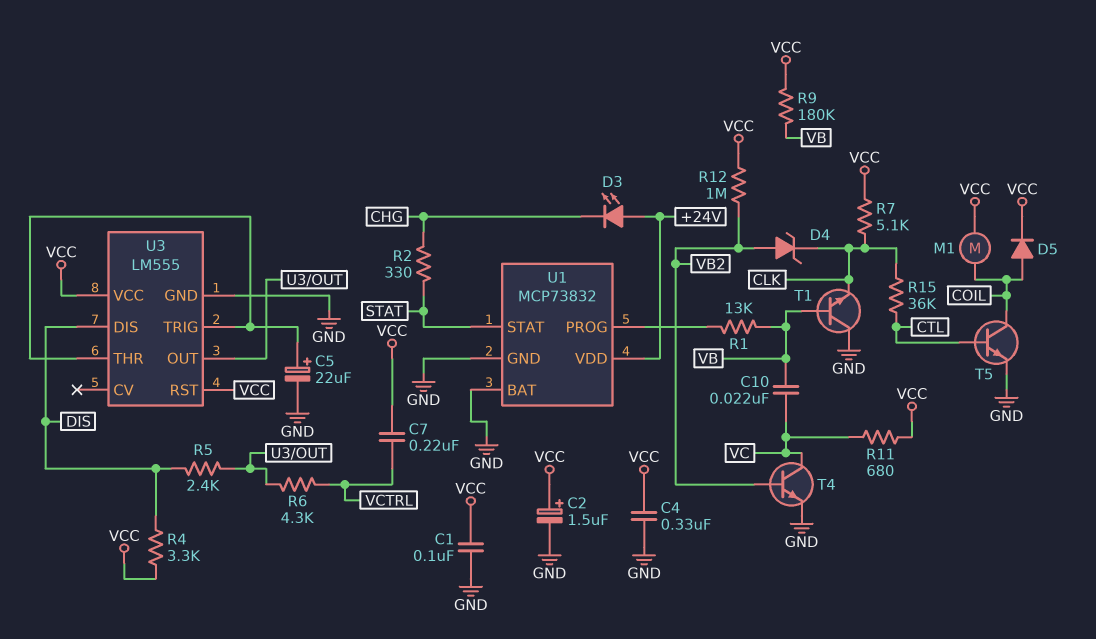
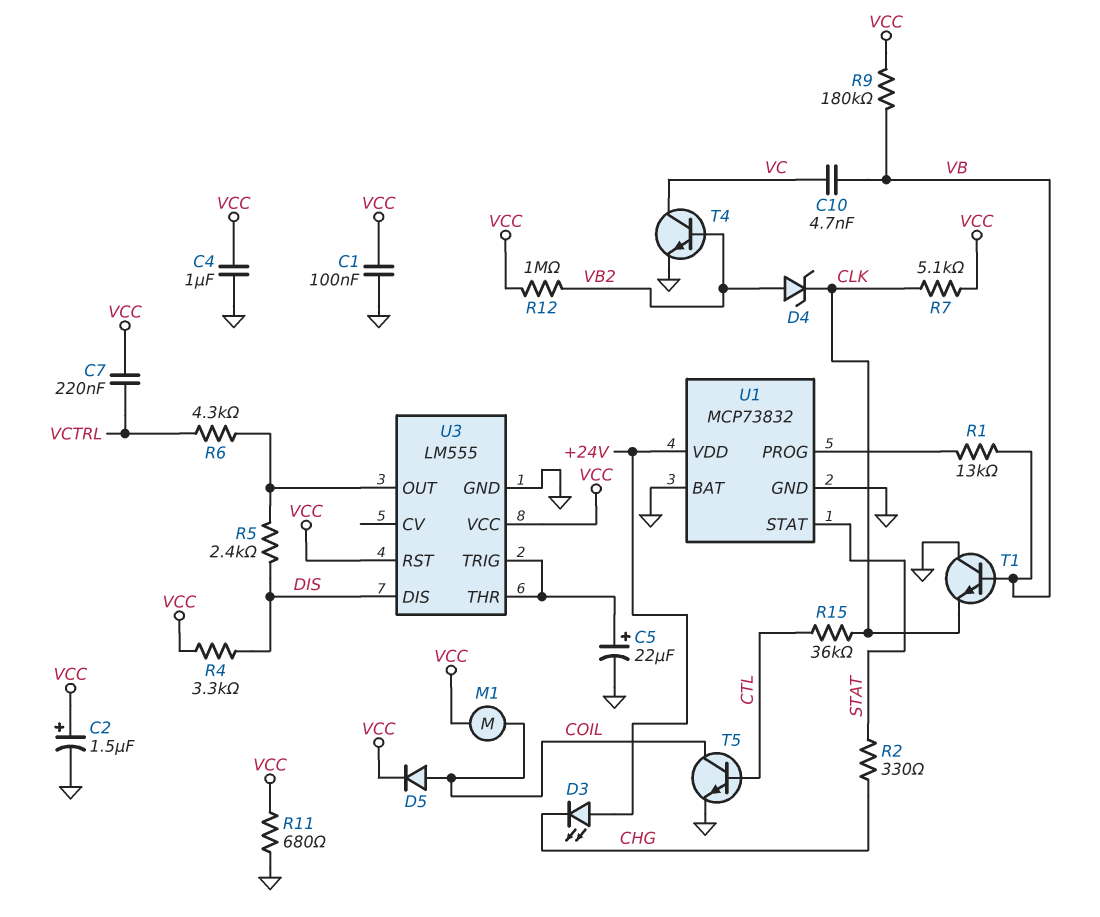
C4: 330nF (GND, VCC) -> 1uF (GND, VCC)
C10: 22nF (VB, VC) -> 4.7nF (VB, VC)
R11: 680 (VC, VCC) -> 680 (GND, VCC)

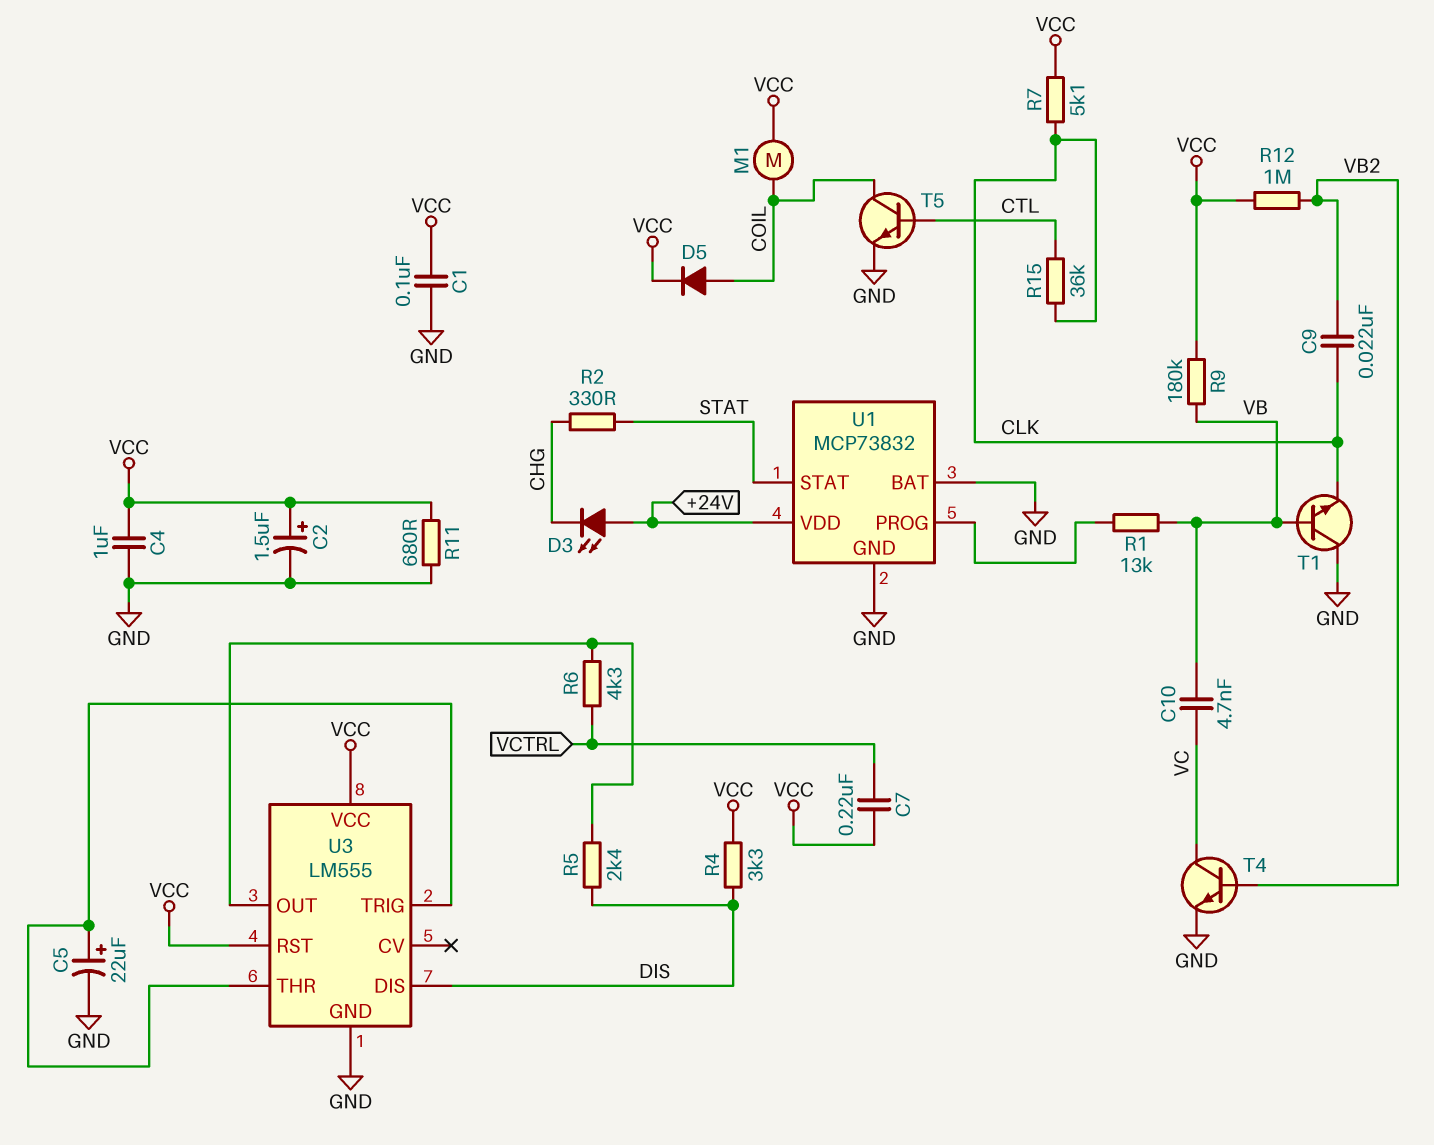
C9: none -> 22nF (CLK, VB2)
D4: zener (A VB2, K CLK) -> none

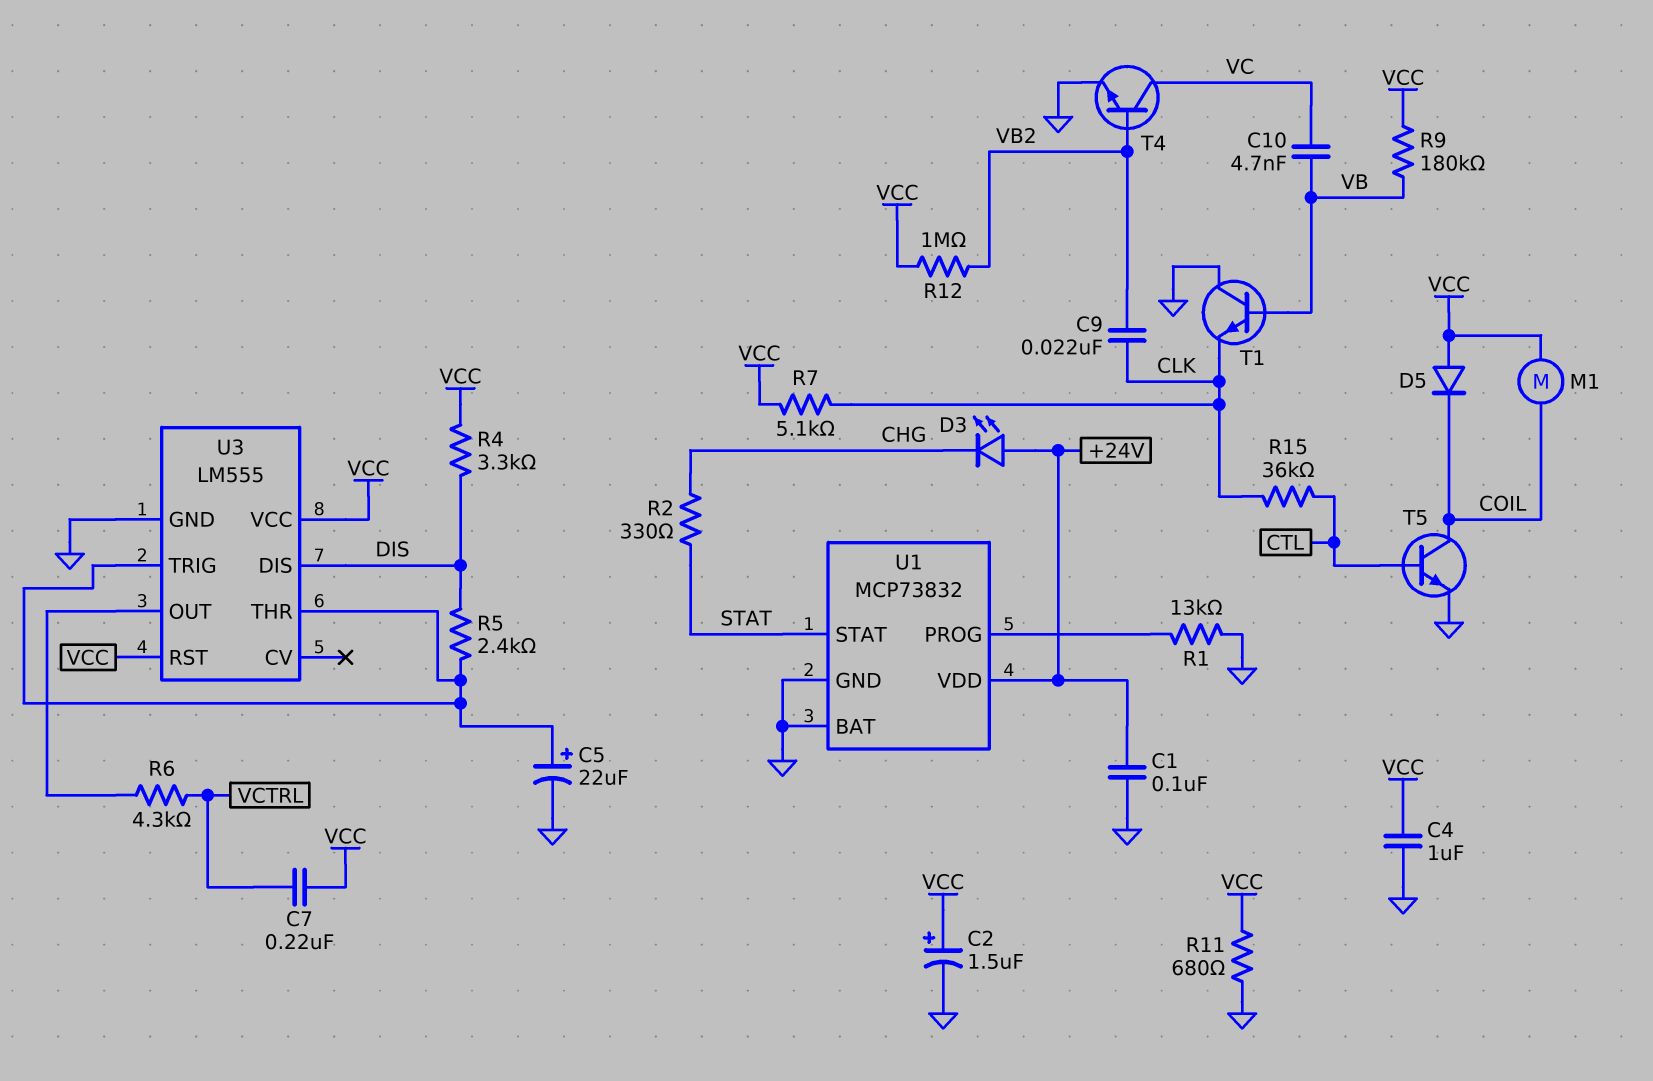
C1: 100nF (GND, VCC) -> 100nF (+24V, GND)
D5: diode (A COIL, K VCC) -> diode (A VCC, K COIL)
R1: 13k (U1/PROG, VB) -> 13k (GND, U1/PROG)
R5: 2.4k (DIS, U3/OUT) -> 2.4k (DIS, U3/THR)

